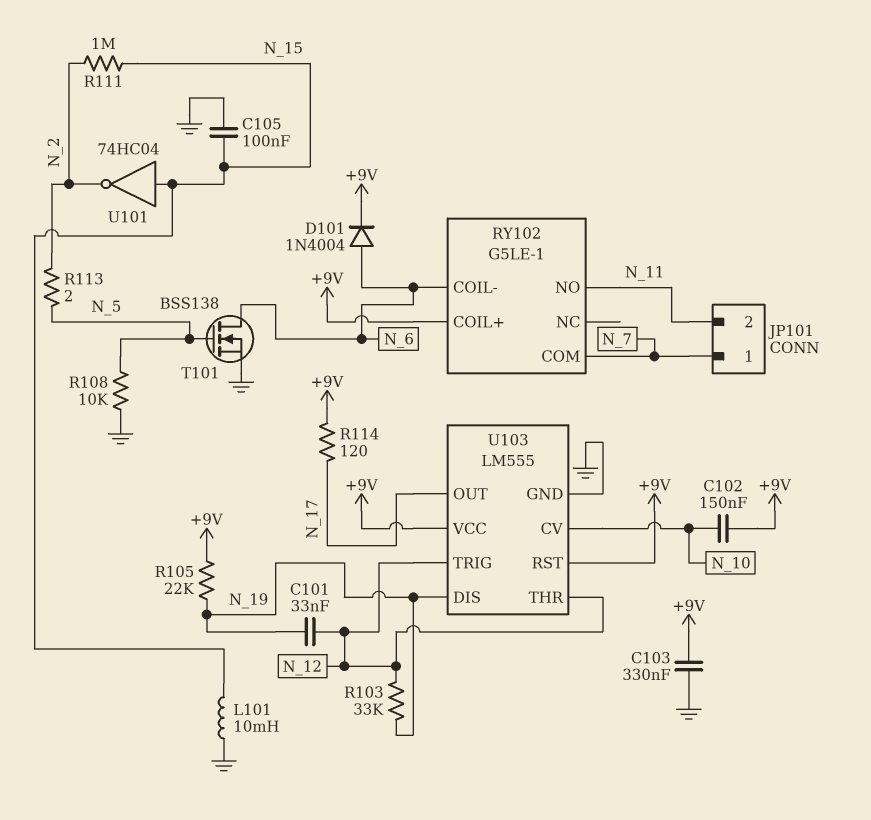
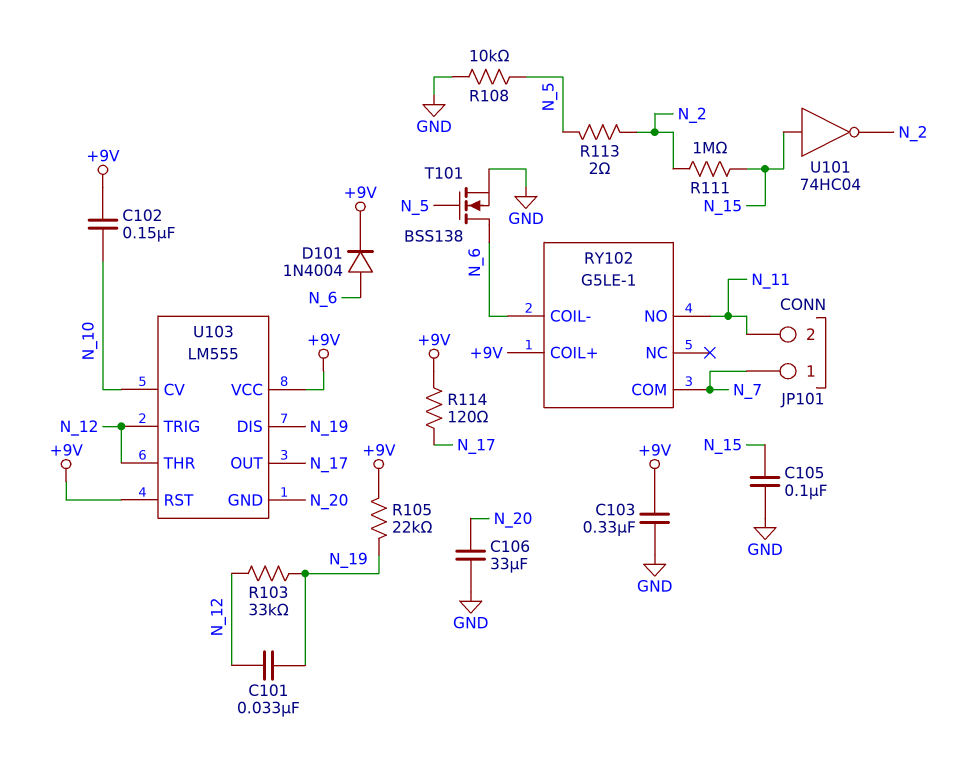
C106: none -> 33uF (GND, N_20)
L101: 10mH (GND, N_15) -> none
U103 pin GND: GND -> N_20

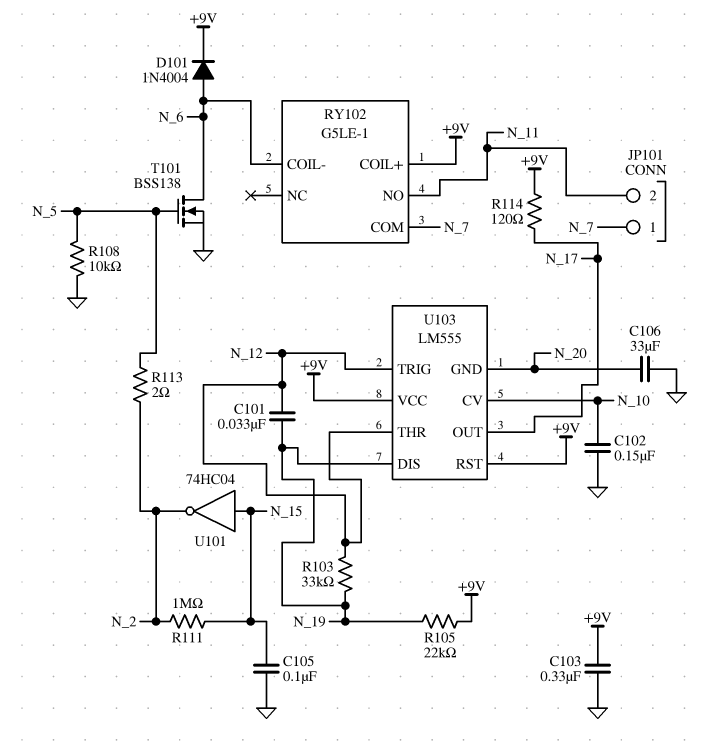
C102: 150nF (+9V, N_10) -> 150nF (GND, N_10)

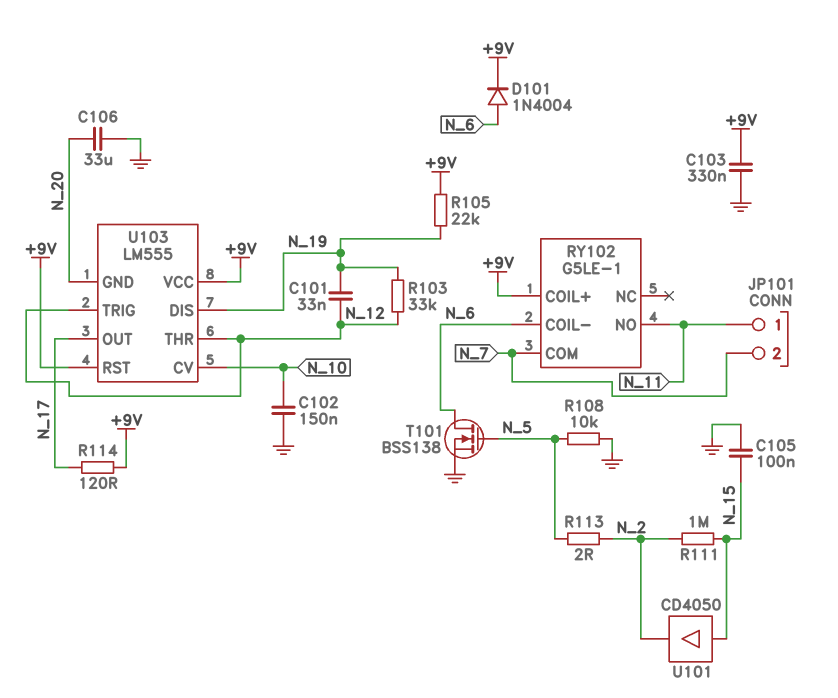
JP101 pin 1: N_7 -> N_11
JP101 pin 2: N_11 -> N_7
U101: NOT 74HC04 (in N_15, out N_2) -> buffer CD4050 (in N_15, out N_2)

